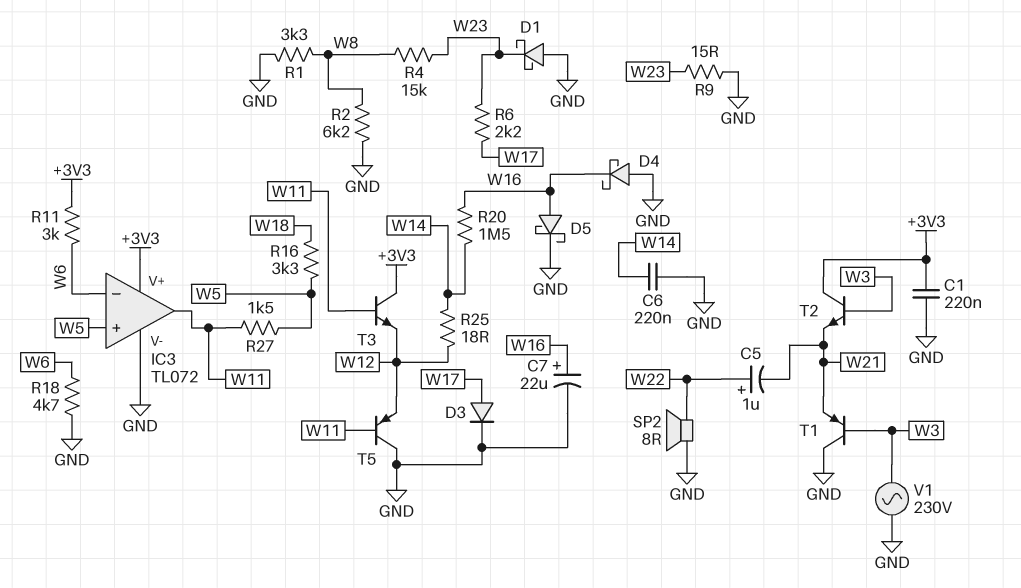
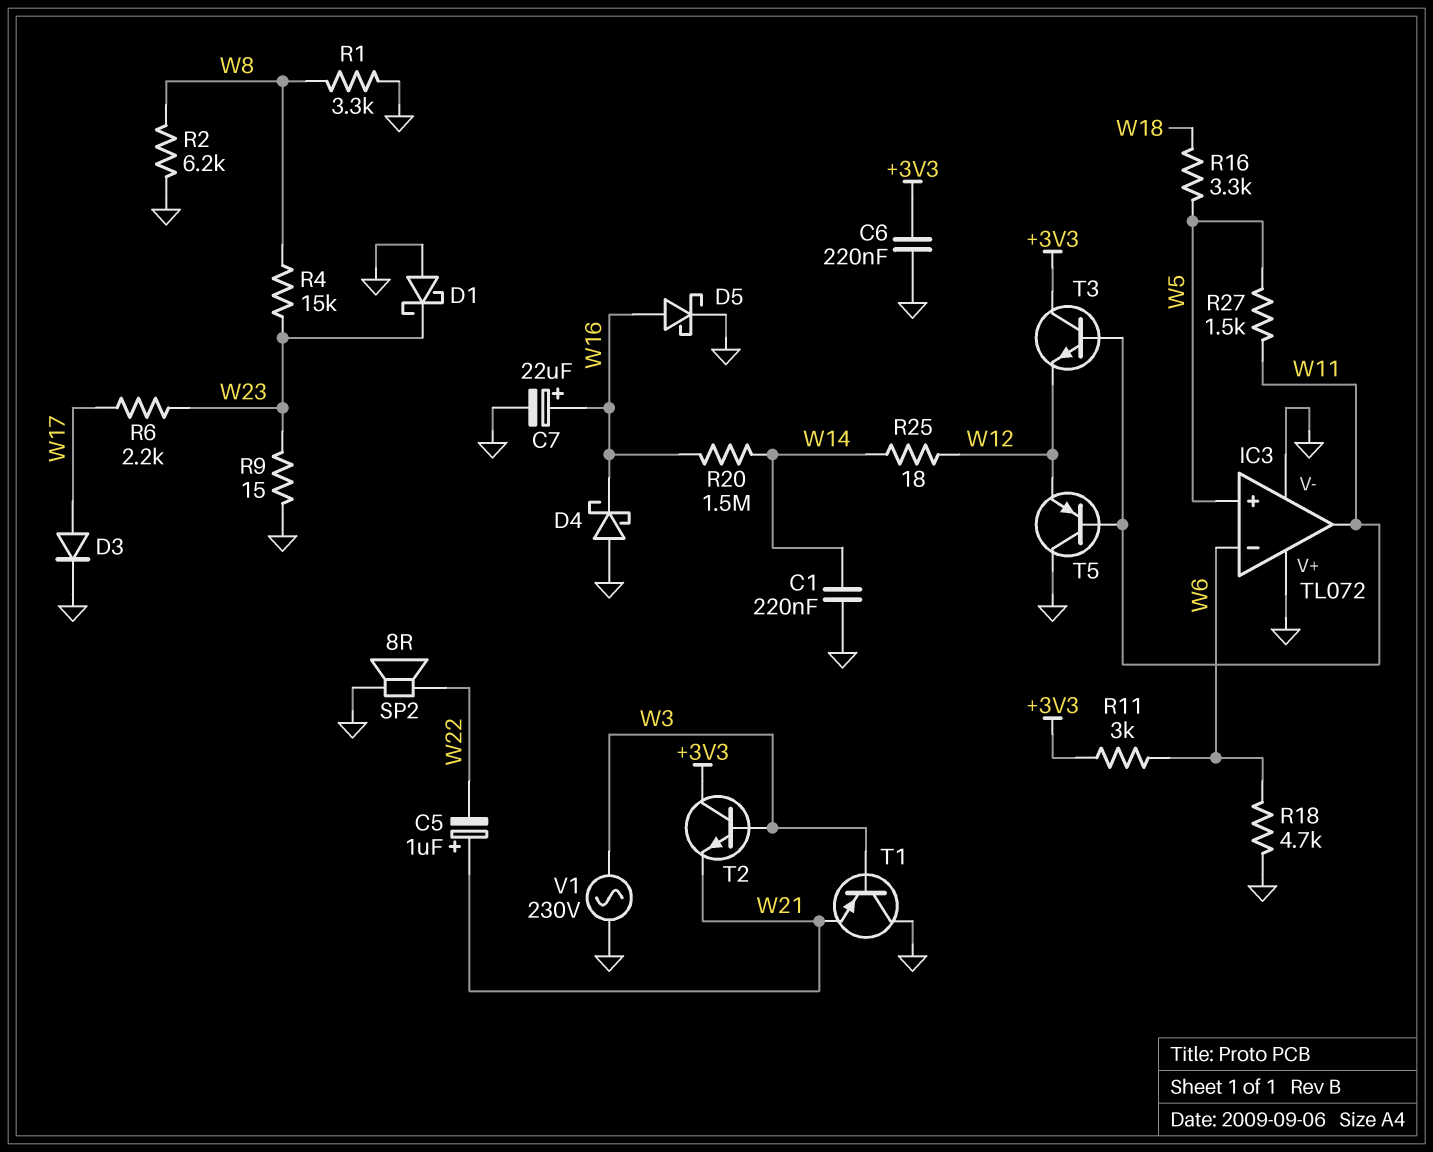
C1: 220nF (+3V3, GND) -> 220nF (GND, W14)
C5: 1uF (plus W22, minus W21) -> 1uF (plus W21, minus W22)
C6: 220nF (GND, W14) -> 220nF (+3V3, GND)
IC3 pin V+: +3V3 -> GND

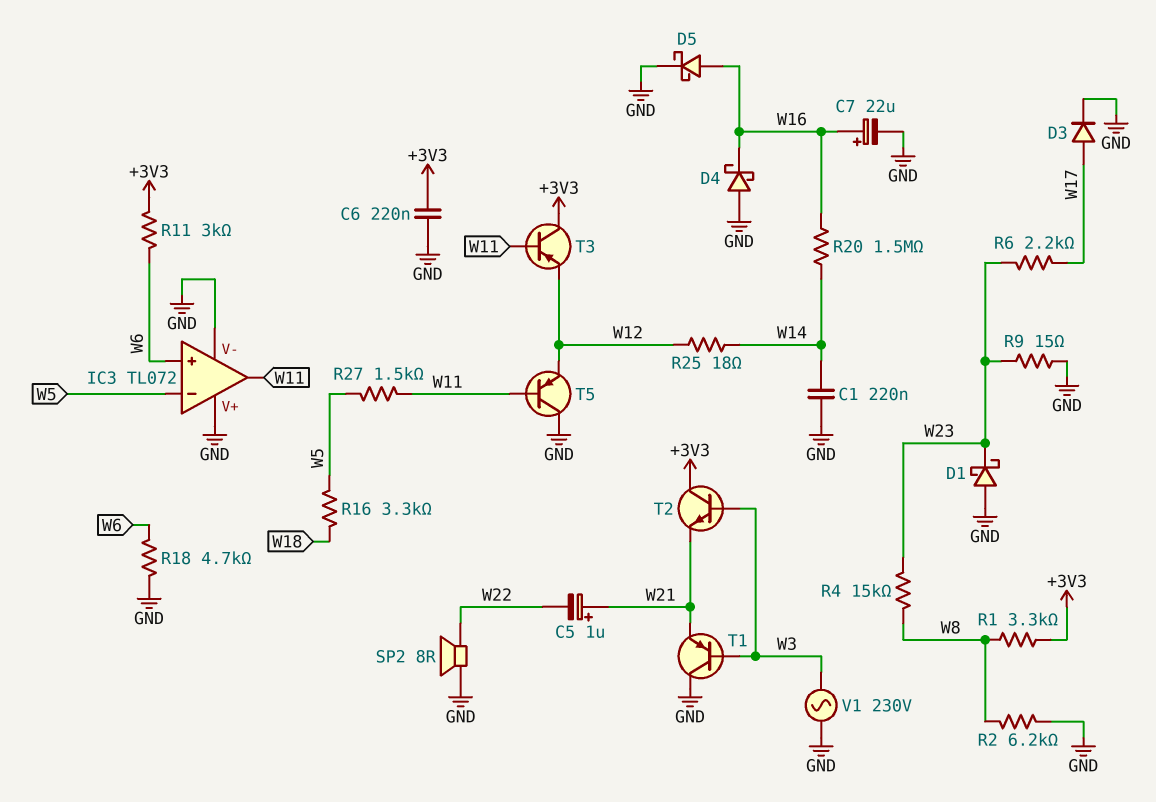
IC3 pin in+: W5 -> W6
IC3 pin in-: W6 -> W5
R1: 3.3k (GND, W8) -> 3.3k (+3V3, W8)
T3: NPN (B W11, C +3V3, E W12) -> PNP (B W11, C +3V3, E W12)

